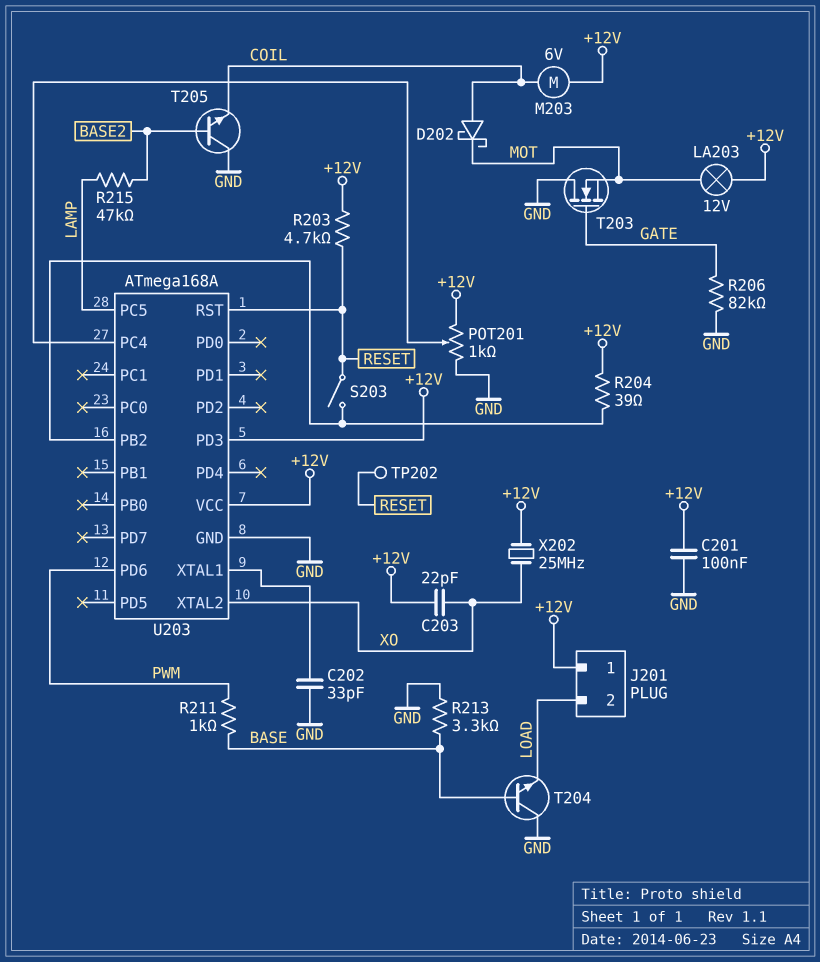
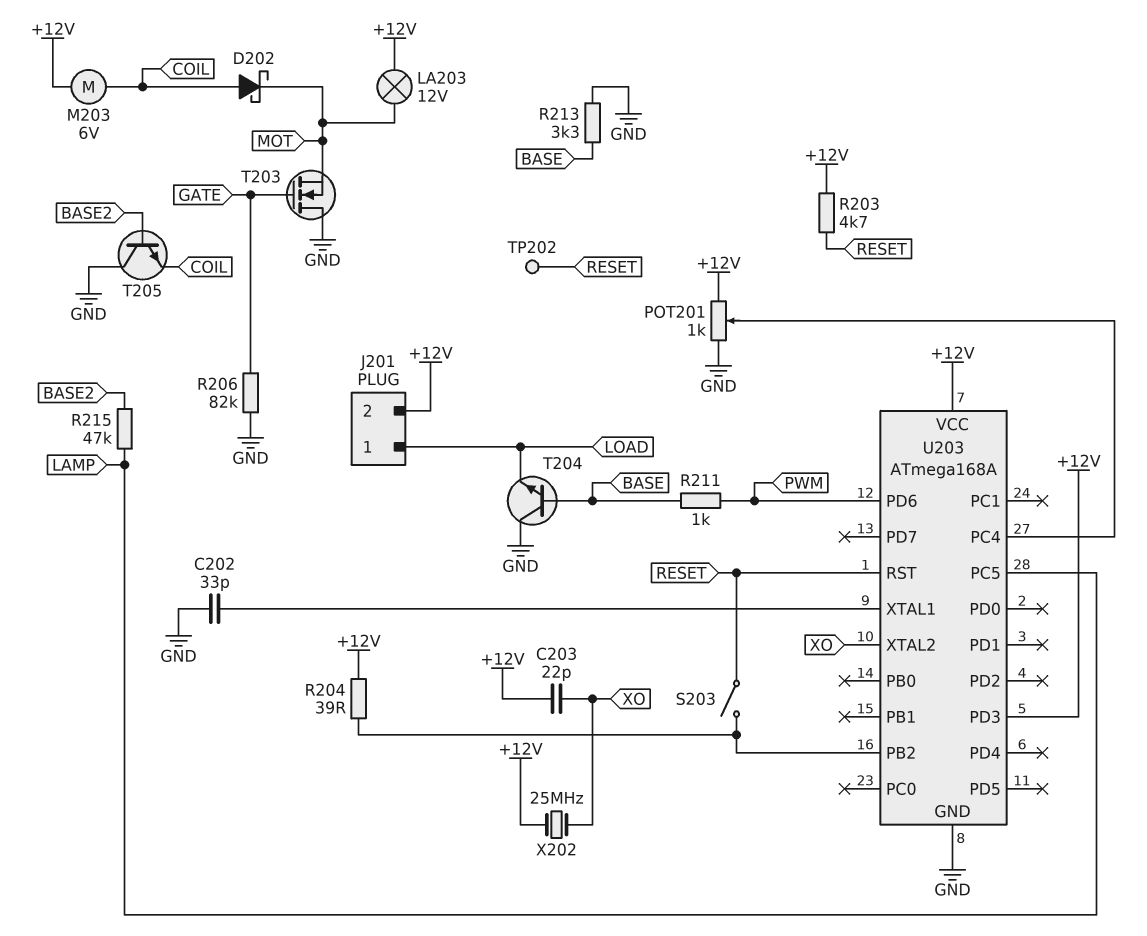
C201: 100nF (+12V, GND) -> none
J201 pin 1: +12V -> LOAD
J201 pin 2: LOAD -> +12V

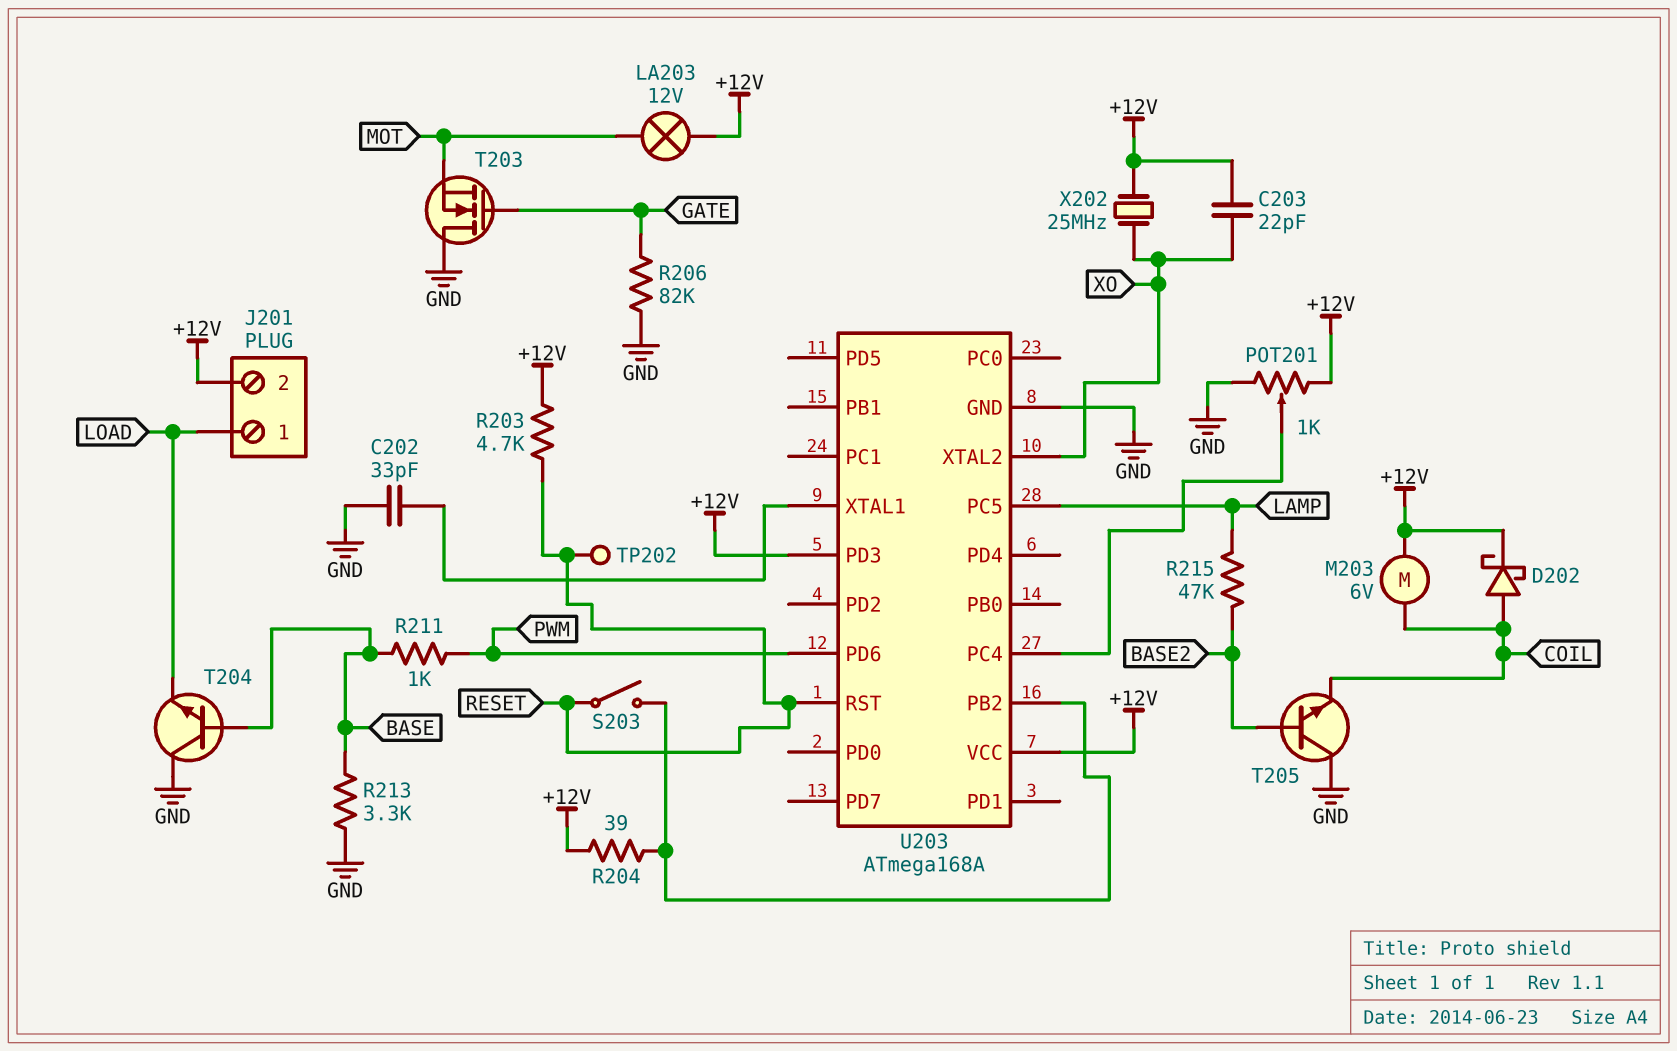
D202: schottky (A COIL, K MOT) -> schottky (A COIL, K +12V)

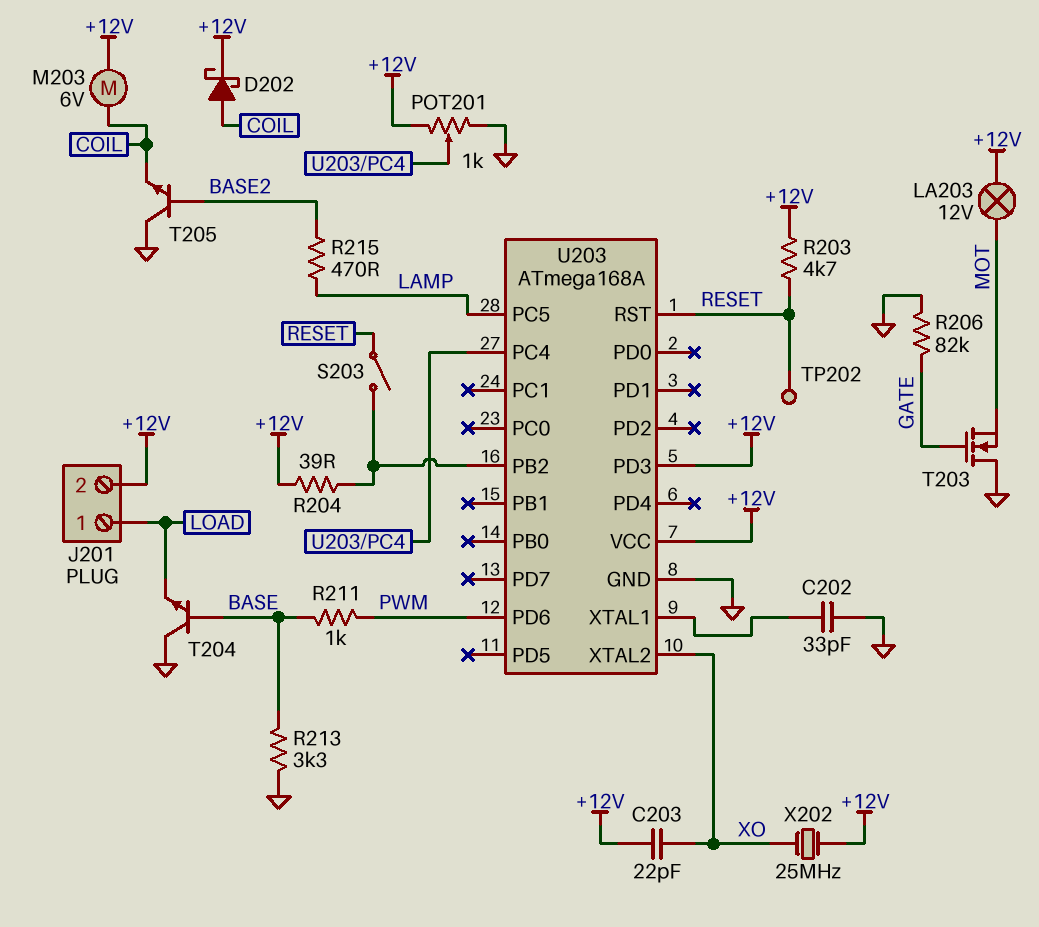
R215: 47k (BASE2, LAMP) -> 470 (BASE2, LAMP)

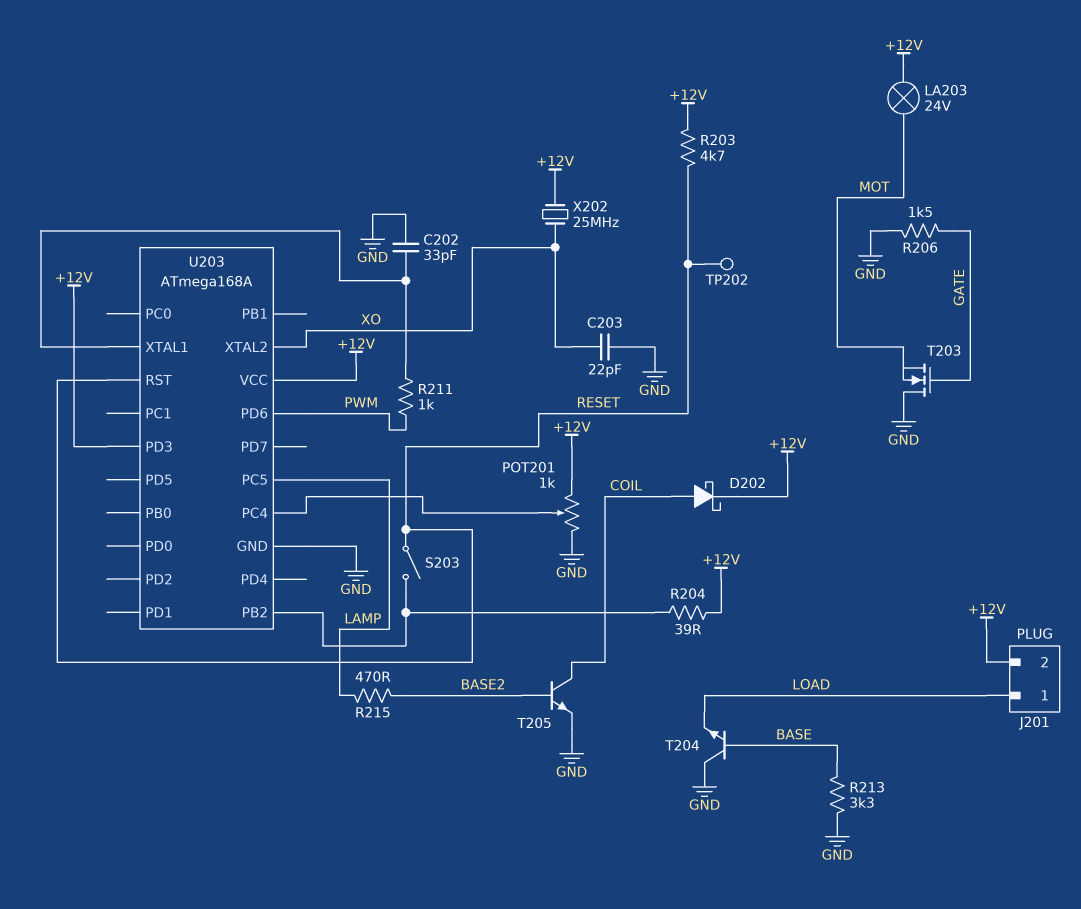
C203: 22pF (+12V, XO) -> 22pF (GND, XO)
LA203: lamp 12V (+12V, MOT) -> lamp 24V (+12V, MOT)
M203: motor 6V (+12V, COIL) -> none
R206: 82k (GATE, GND) -> 1.5k (GATE, GND)
R211: 1k (BASE, PWM) -> 1k (PWM, U203/XTAL1)
T205: NPN (B BASE2, C GND, E COIL) -> NPN (B BASE2, C COIL, E GND)

